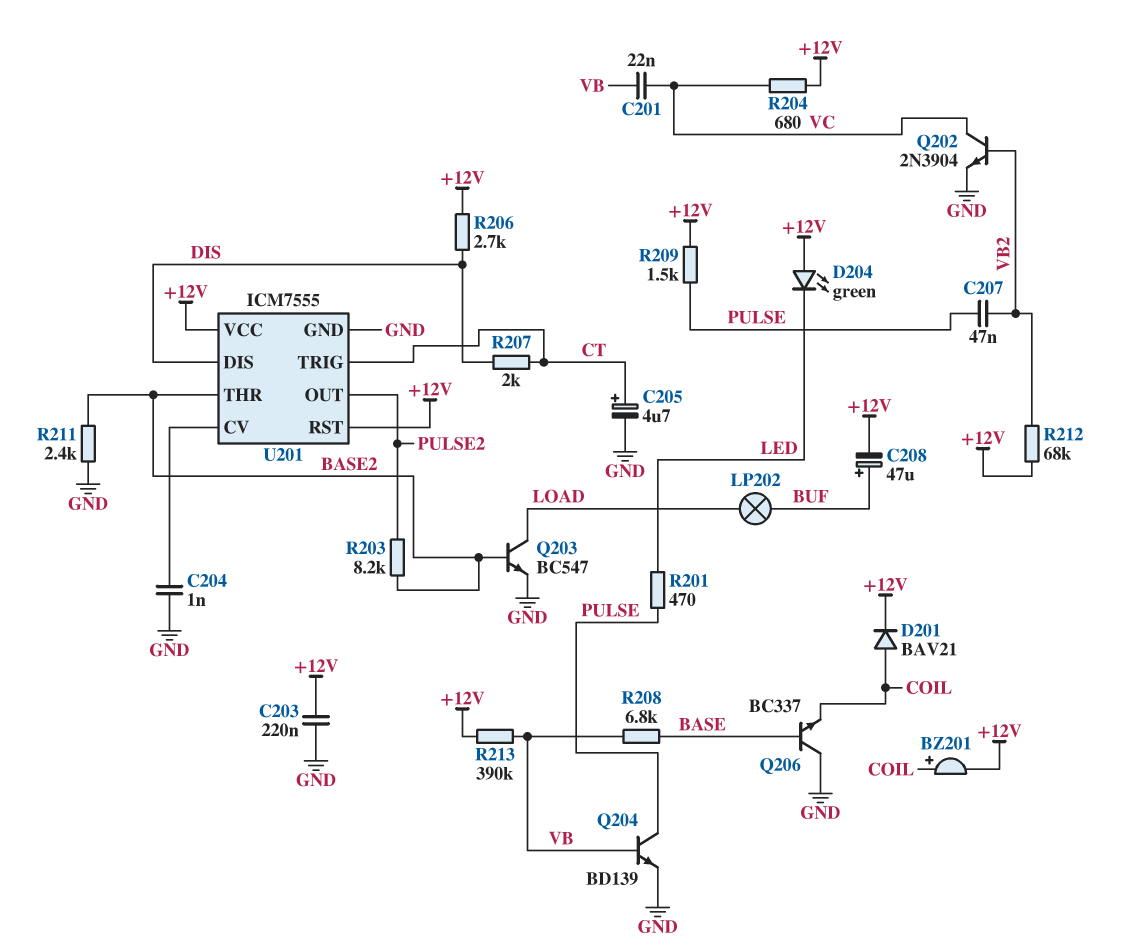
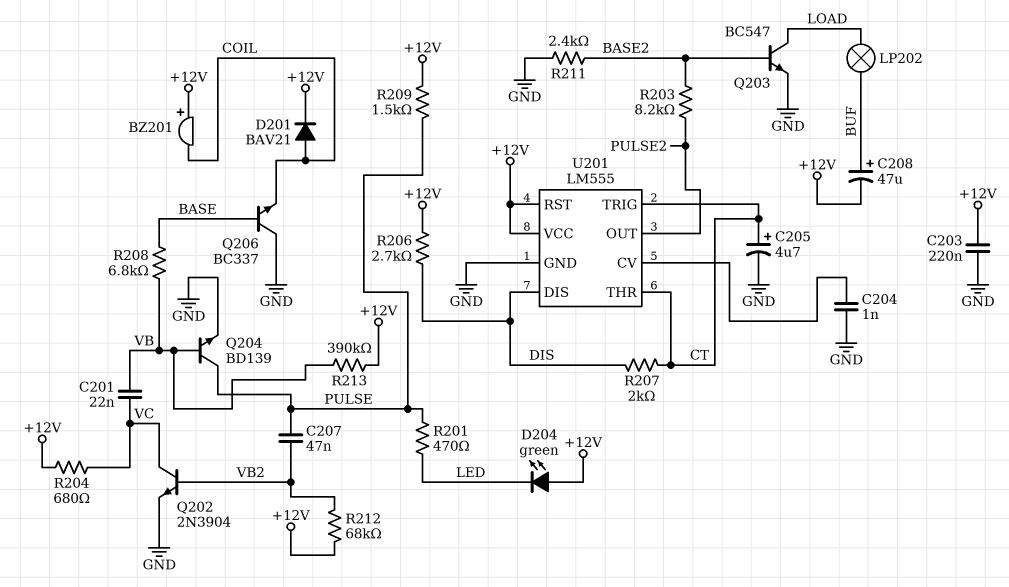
BZ201: buzzer (plus COIL, minus +12V) -> buzzer (plus +12V, minus COIL)
U201: ICM7555 -> LM555
U201 pin THR: BASE2 -> CT

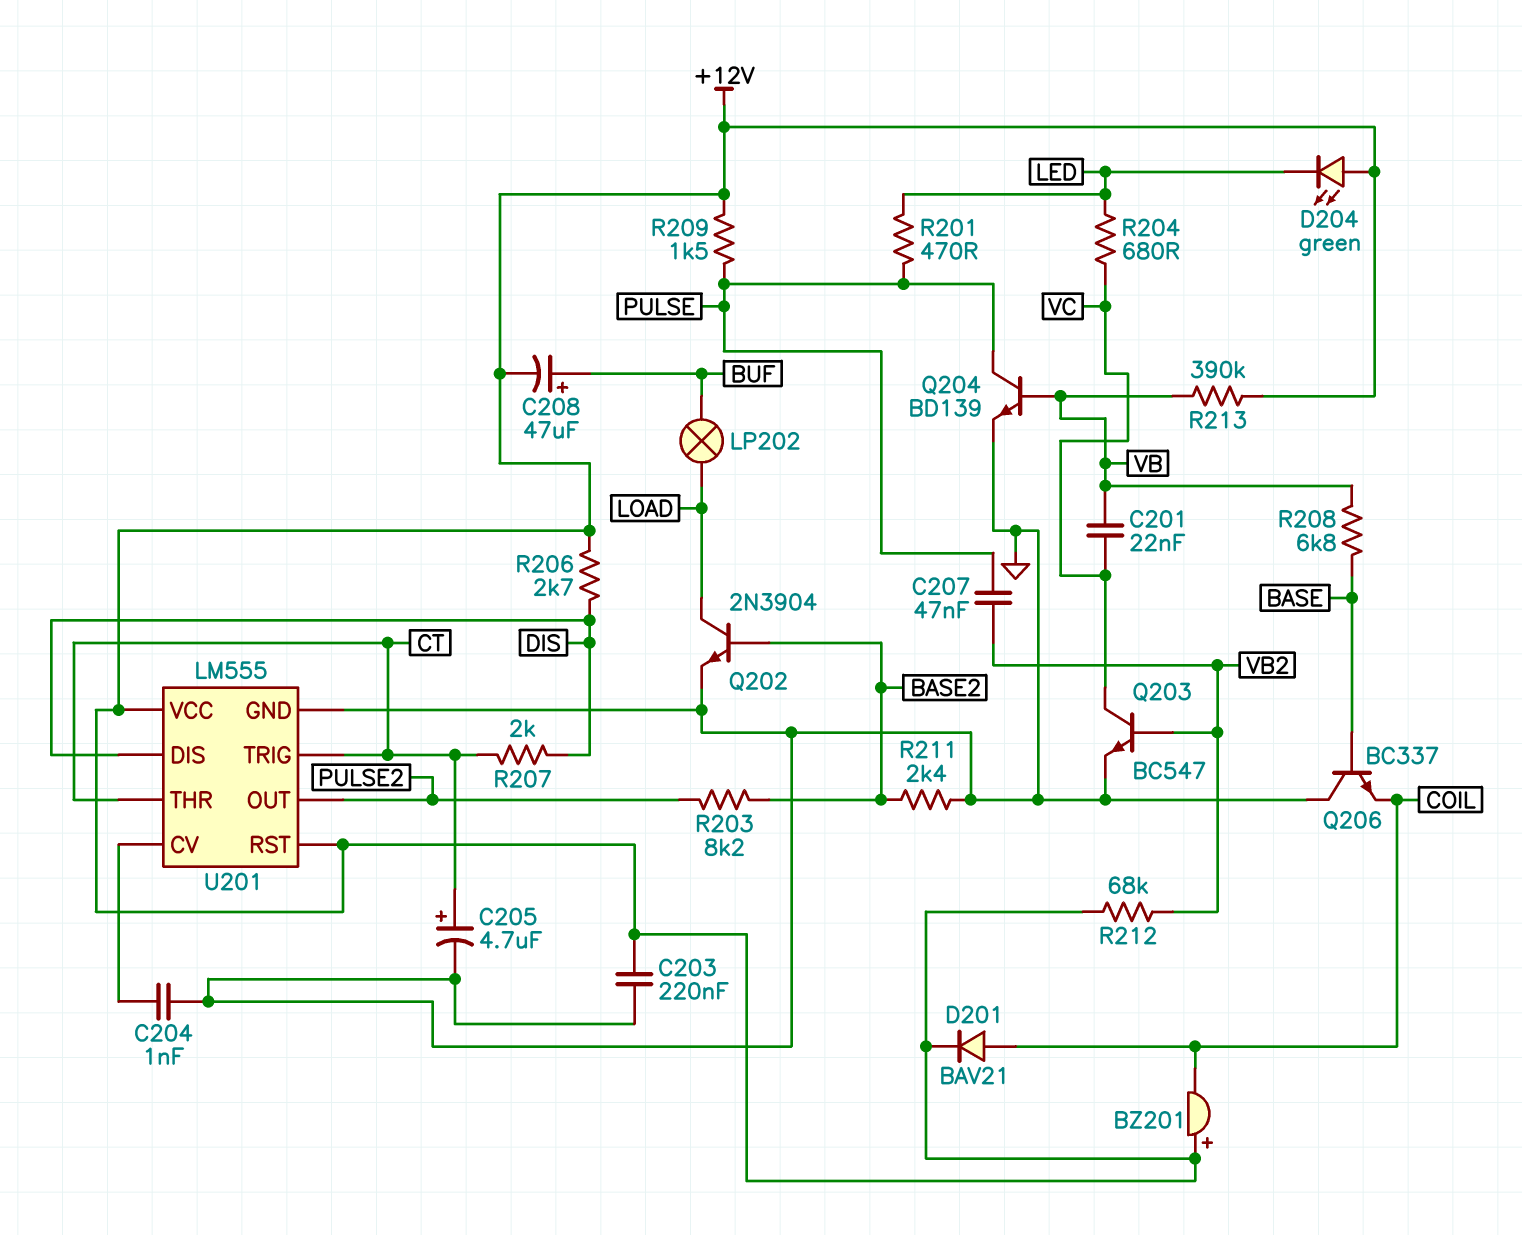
Q202: NPN 2N3904 (B VB2, C VC, E GND) -> NPN 2N3904 (B BASE2, C LOAD, E GND)
Q203: NPN BC547 (B BASE2, C LOAD, E GND) -> NPN BC547 (B VB2, C VC, E GND)
R204: 680 (+12V, VC) -> 680 (LED, VC)

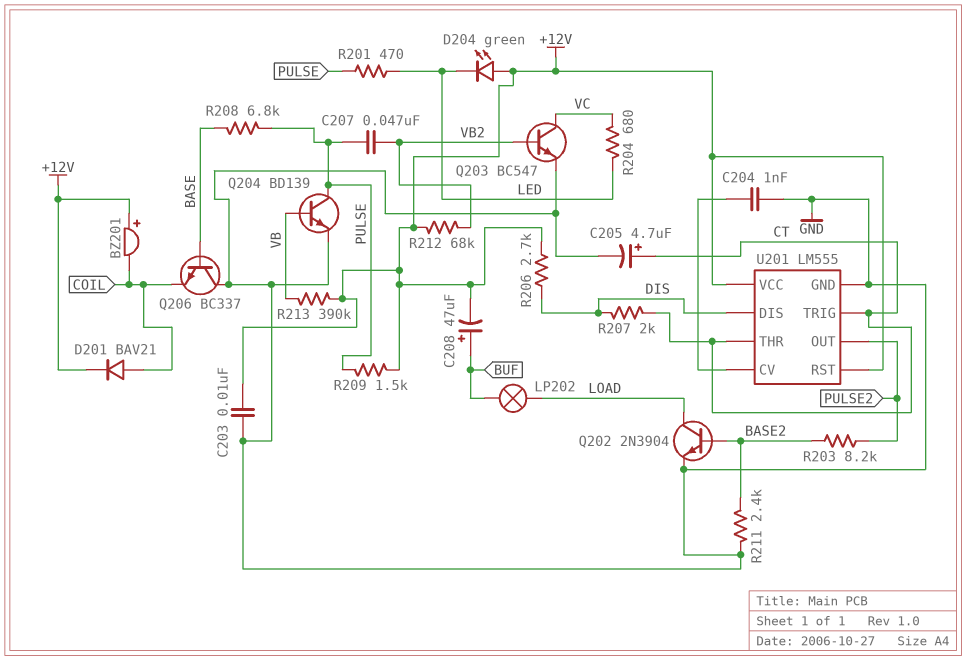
C201: 22nF (VB, VC) -> none
C203: 220nF (+12V, GND) -> 10nF (+12V, GND)
R208: 6.8k (BASE, VB) -> 6.8k (BASE, PULSE)

